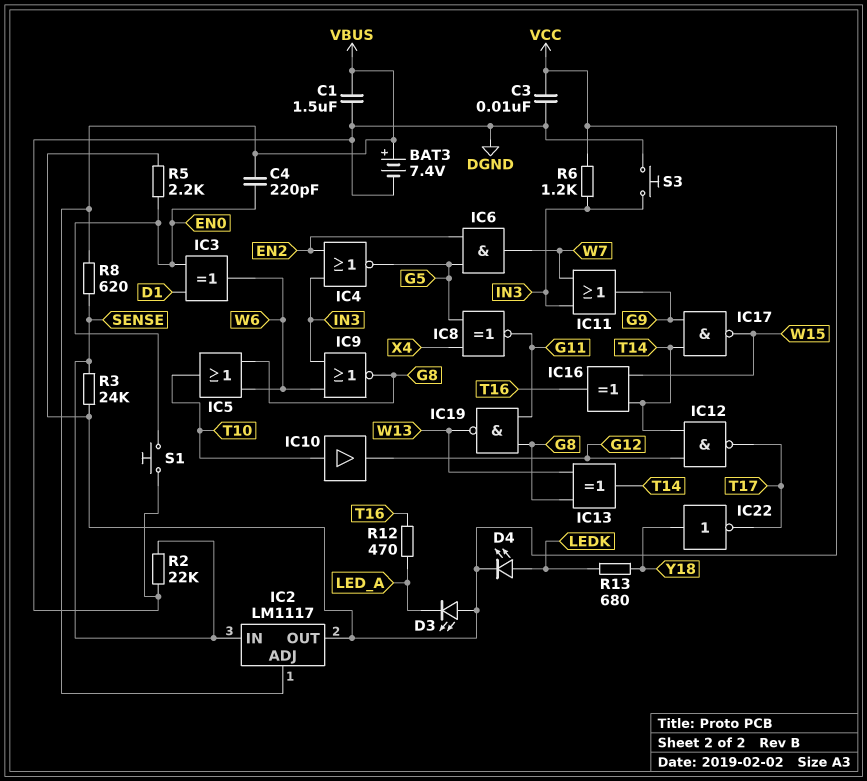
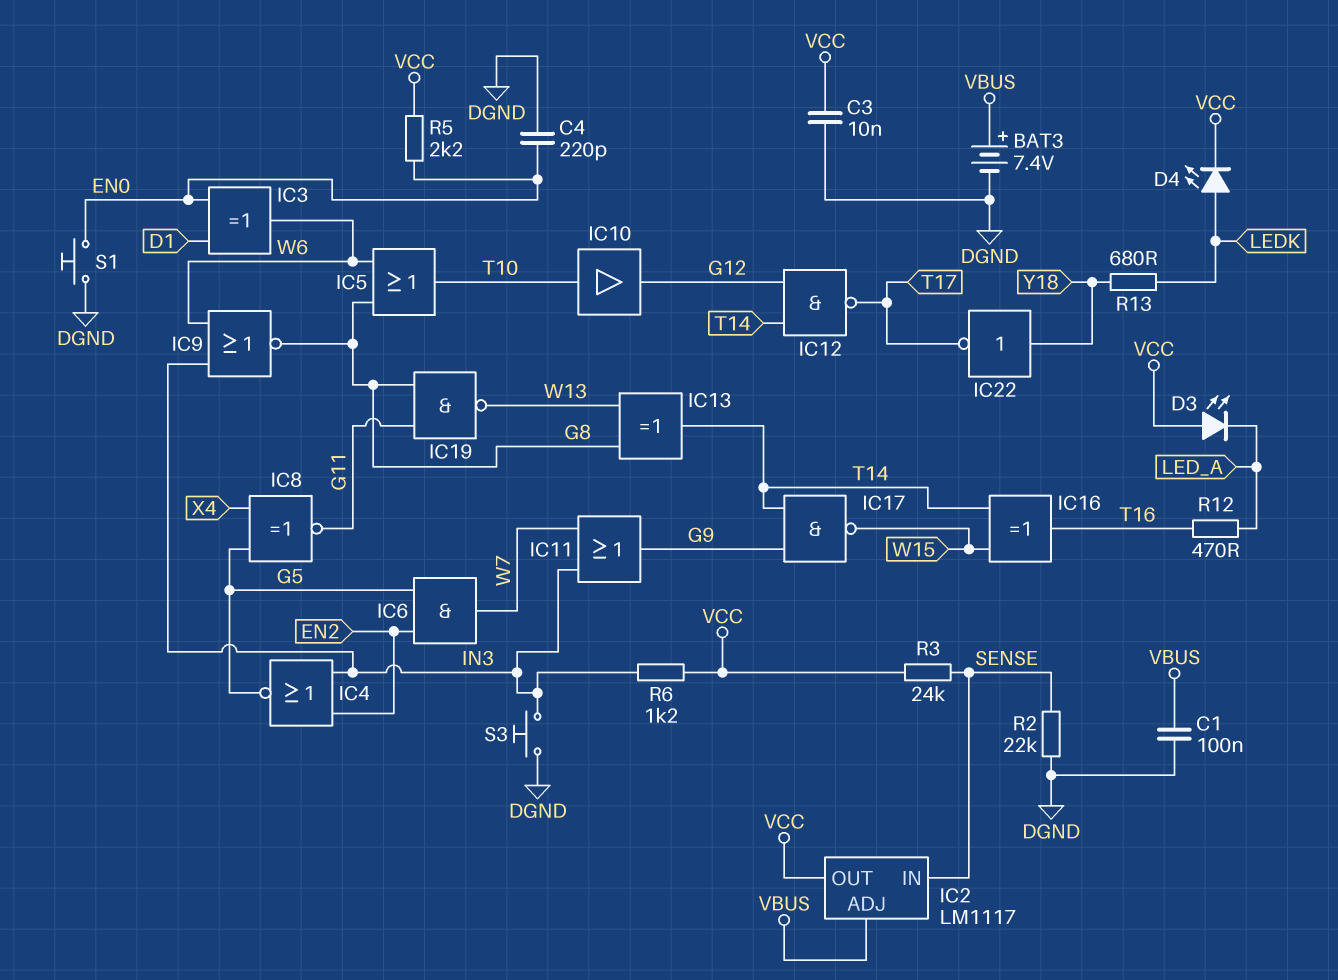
C1: 1.5uF (DGND, VBUS) -> 100nF (DGND, VBUS)
C4: 220pF (EN0, VBUS) -> 220pF (DGND, EN0)
R8: 620 (SENSE, VBUS) -> none

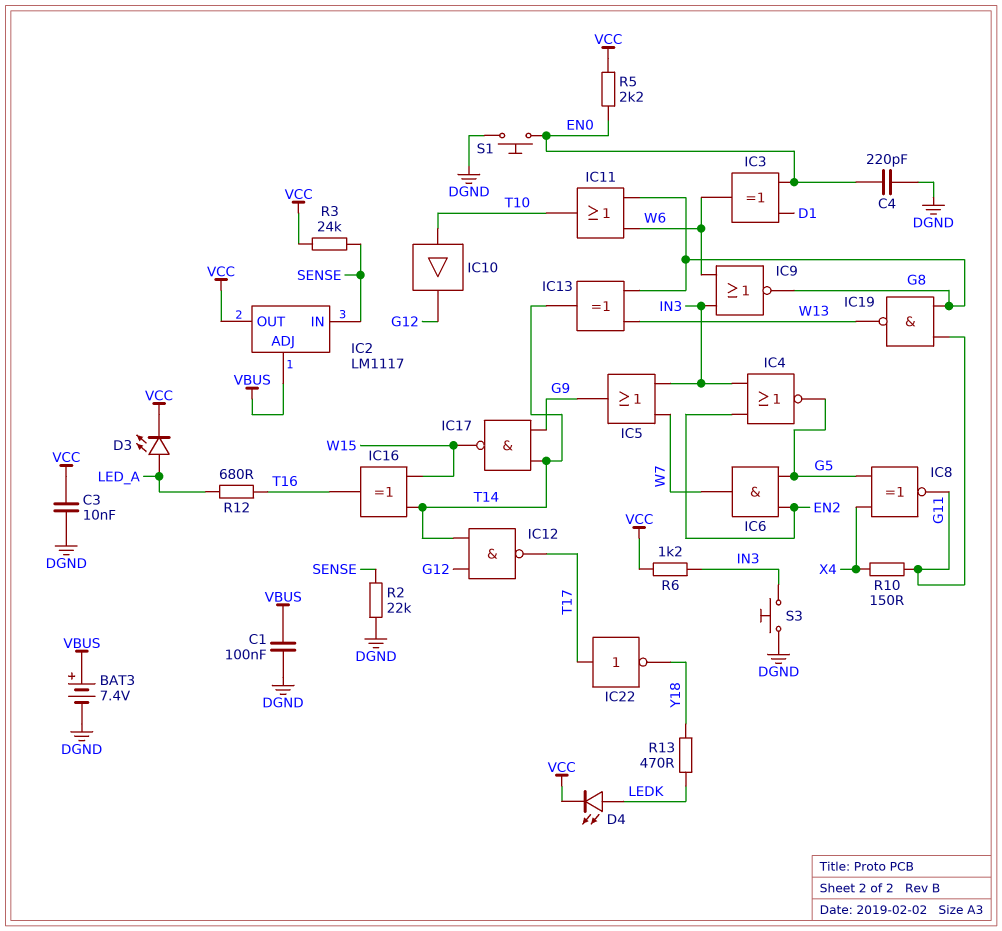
D3: LED (A VCC, K LED_A) -> LED (A LED_A, K VCC)
IC5: OR (in G8, in W6, out T10) -> OR (in IN3, in W7, out G9)
IC11: OR (in IN3, in W7, out G9) -> OR (in G8, in W6, out T10)
IC22: NOT (in Y18, out T17) -> NOT (in T17, out Y18)
R10: none -> 150 (G11, X4)
R12: 470 (LED_A, T16) -> 680 (LED_A, T16)
R13: 680 (LEDK, Y18) -> 470 (LEDK, Y18)

